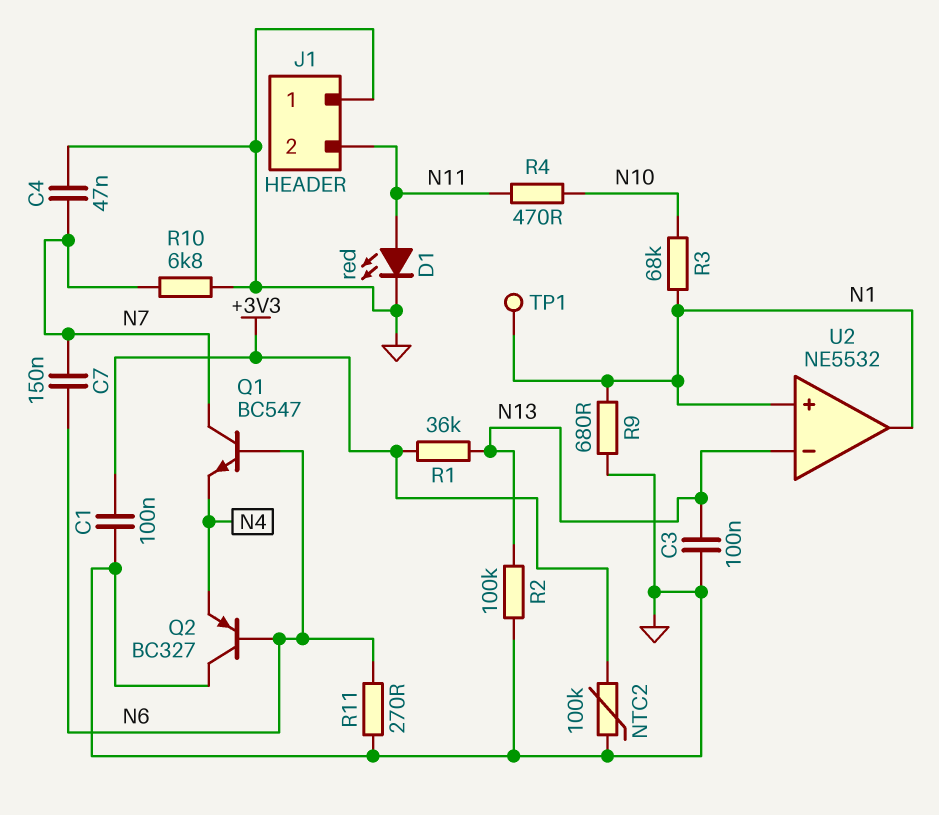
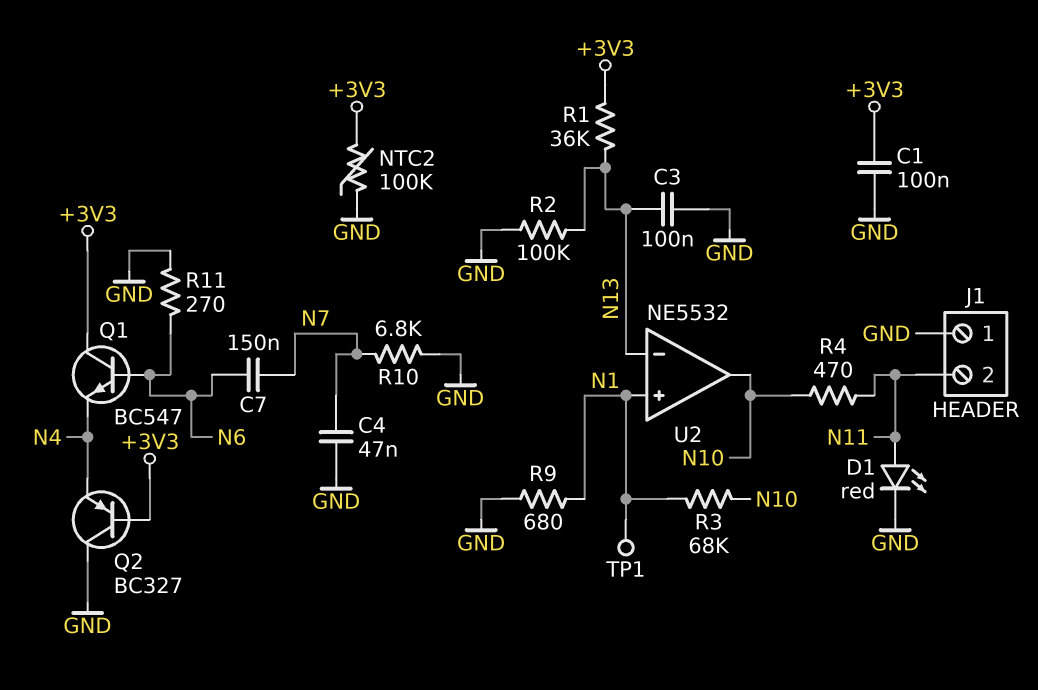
Q1: NPN BC547 (B N6, C N7, E N4) -> NPN BC547 (B N6, C +3V3, E N4)
Q2: PNP BC327 (B N6, C GND, E N4) -> PNP BC327 (B +3V3, C GND, E N4)
U2 pin out: N1 -> N10

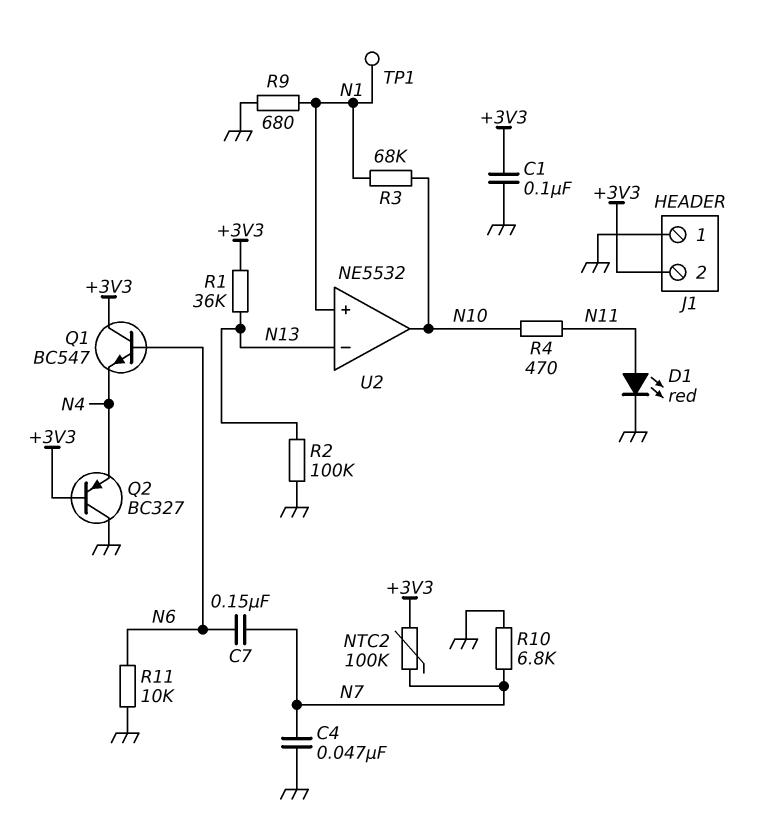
C3: 100nF (GND, N13) -> none
J1 pin 2: N11 -> +3V3
NTC2: 100k (+3V3, GND) -> 100k (+3V3, N7)
R11: 270 (GND, N6) -> 10k (GND, N6)

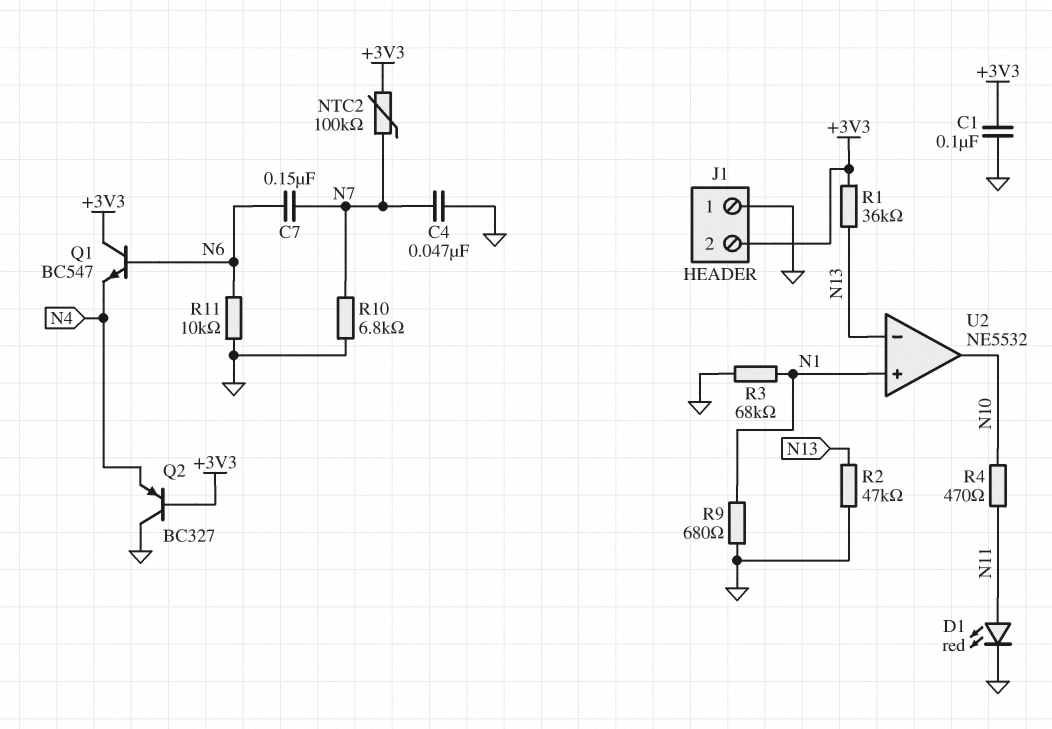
R2: 100k (GND, N13) -> 47k (GND, N13)
R3: 68k (N1, N10) -> 68k (GND, N1)
TP1: test point (N1) -> none

